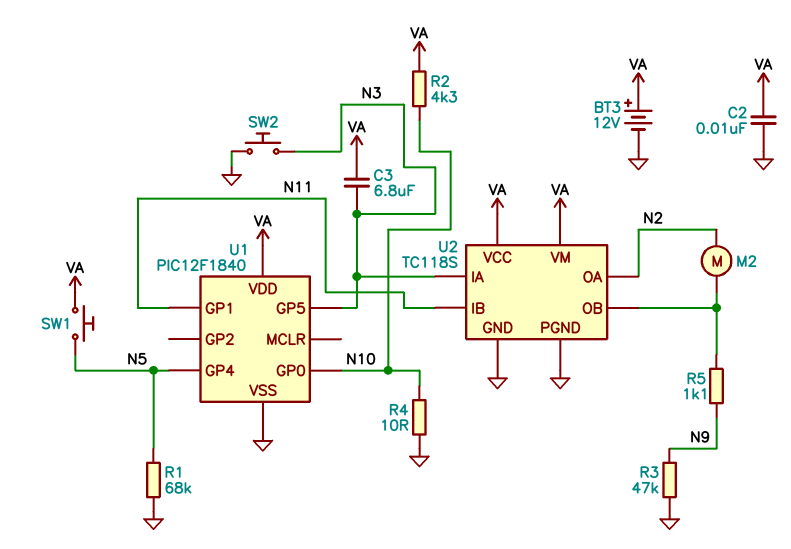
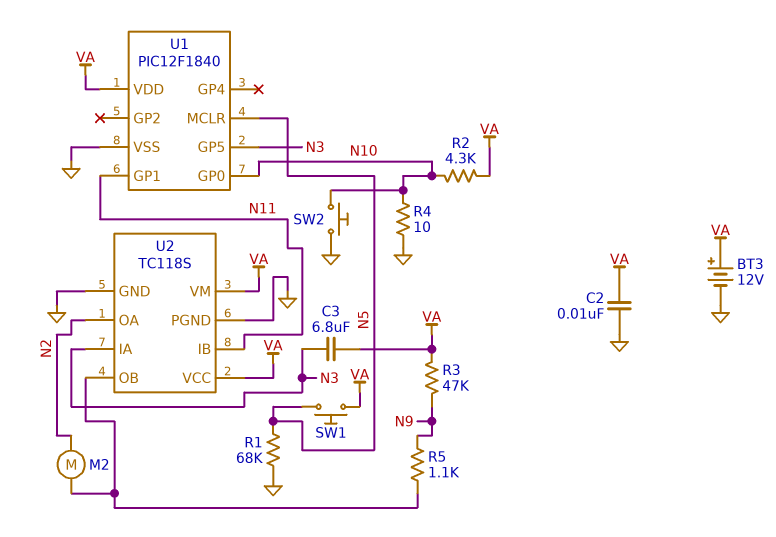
R3: 47k (GND, N9) -> 47k (N9, VA)
SW2: button (GND, N3) -> button (GND, N10)
U1 pin GP4: N5 -> none
U1 pin MCLR: none -> N5

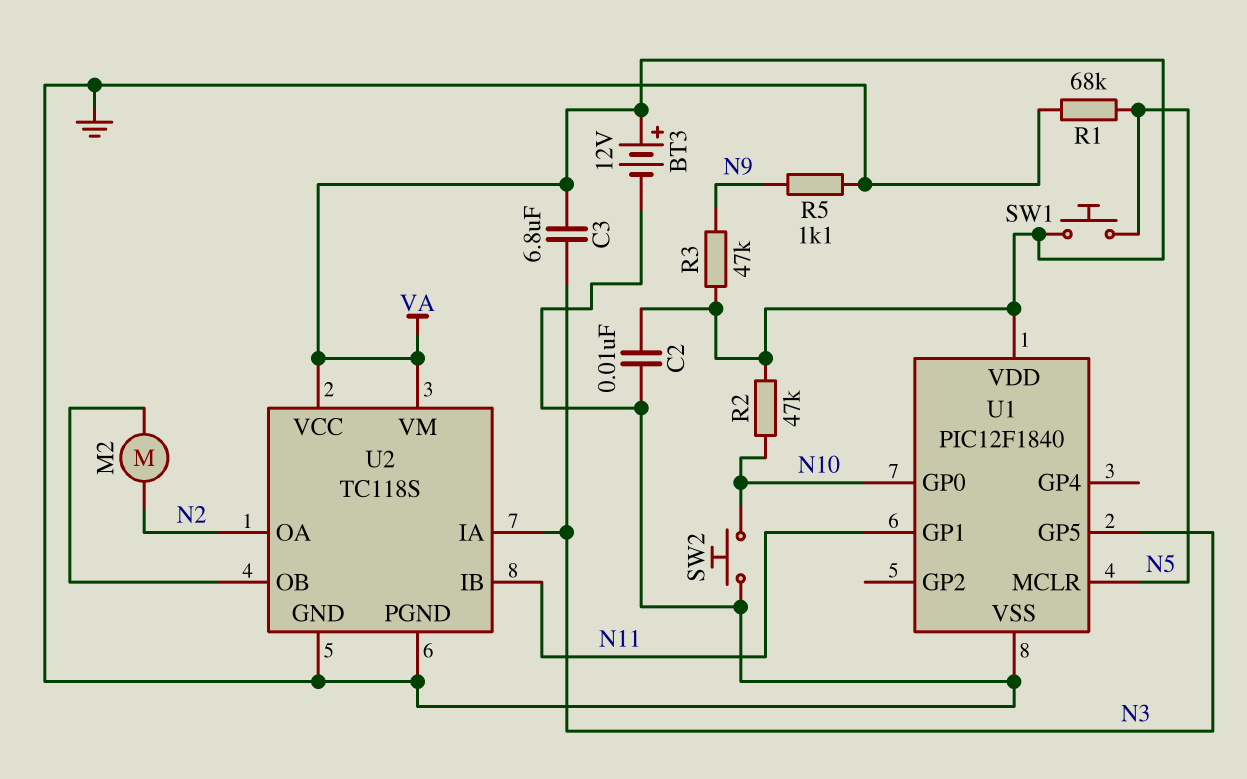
R2: 4.3k (N10, VA) -> 47k (N10, VA)
R4: 10 (GND, N10) -> none
R5: 1.1k (N9, U2/OB) -> 1.1k (GND, N9)

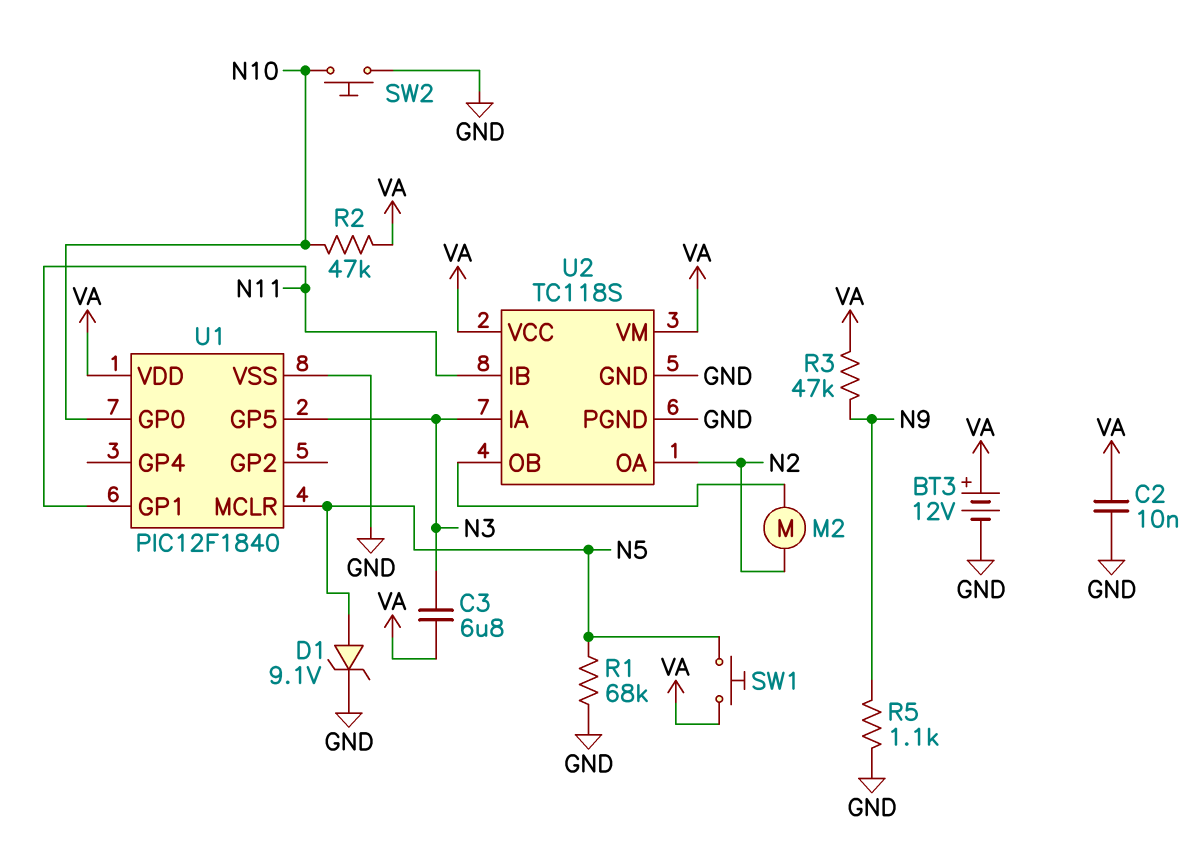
D1: none -> zener 9.1V (A N5, K GND)

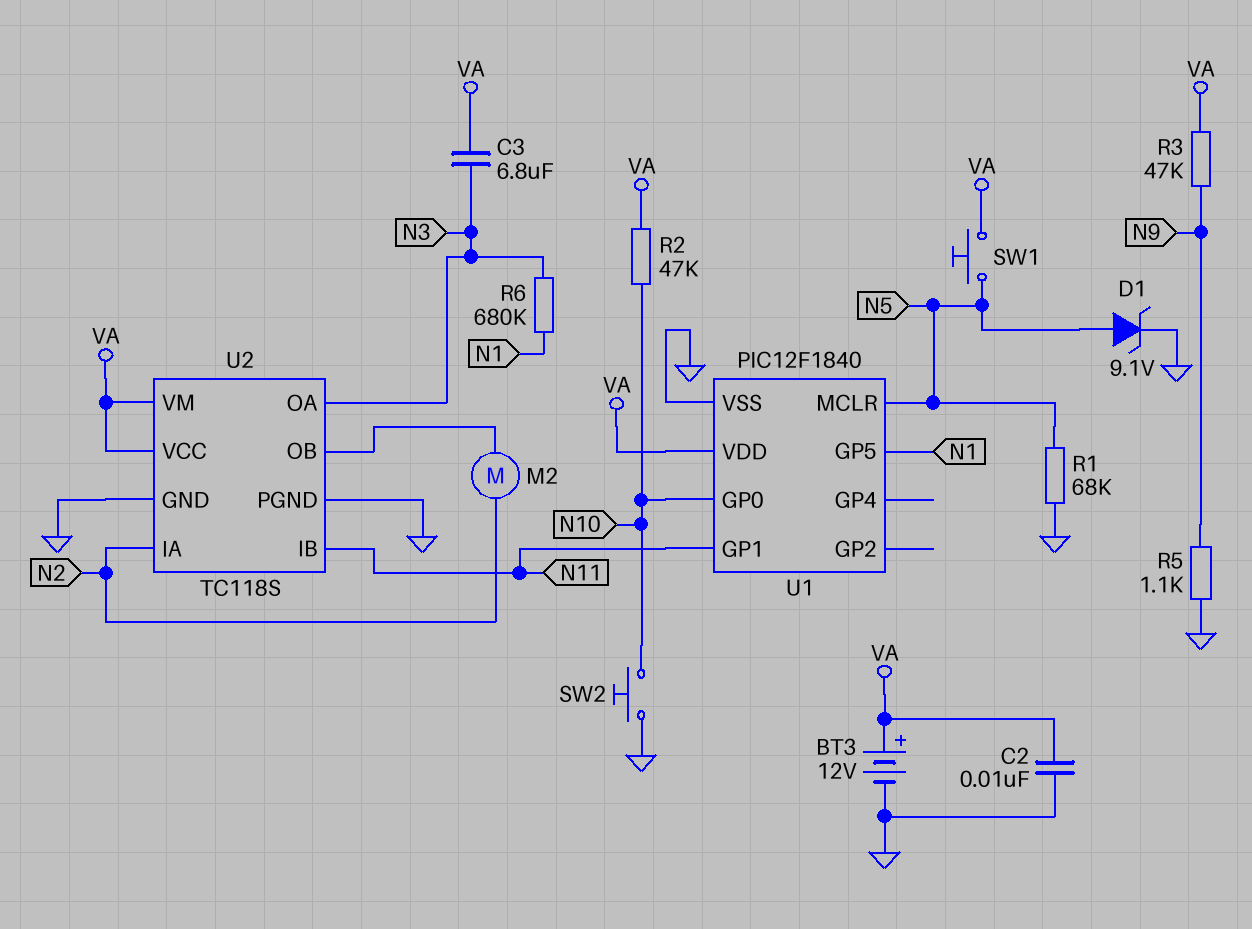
R6: none -> 680k (N1, N3)
U1 pin GP5: N3 -> N1
U2 pin IA: N3 -> N2
U2 pin OA: N2 -> N3

